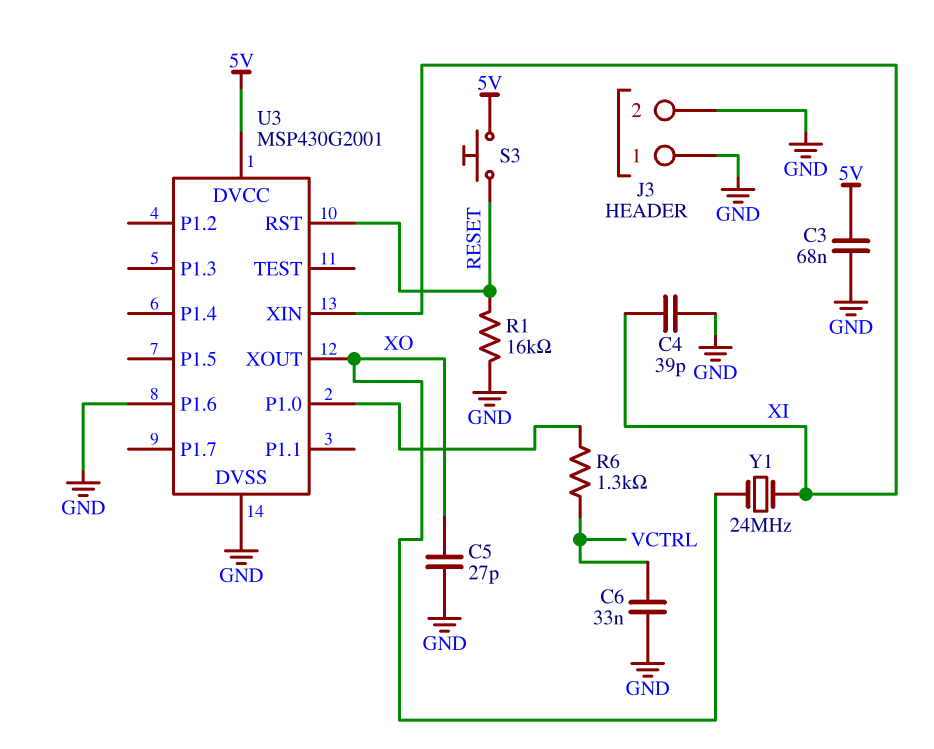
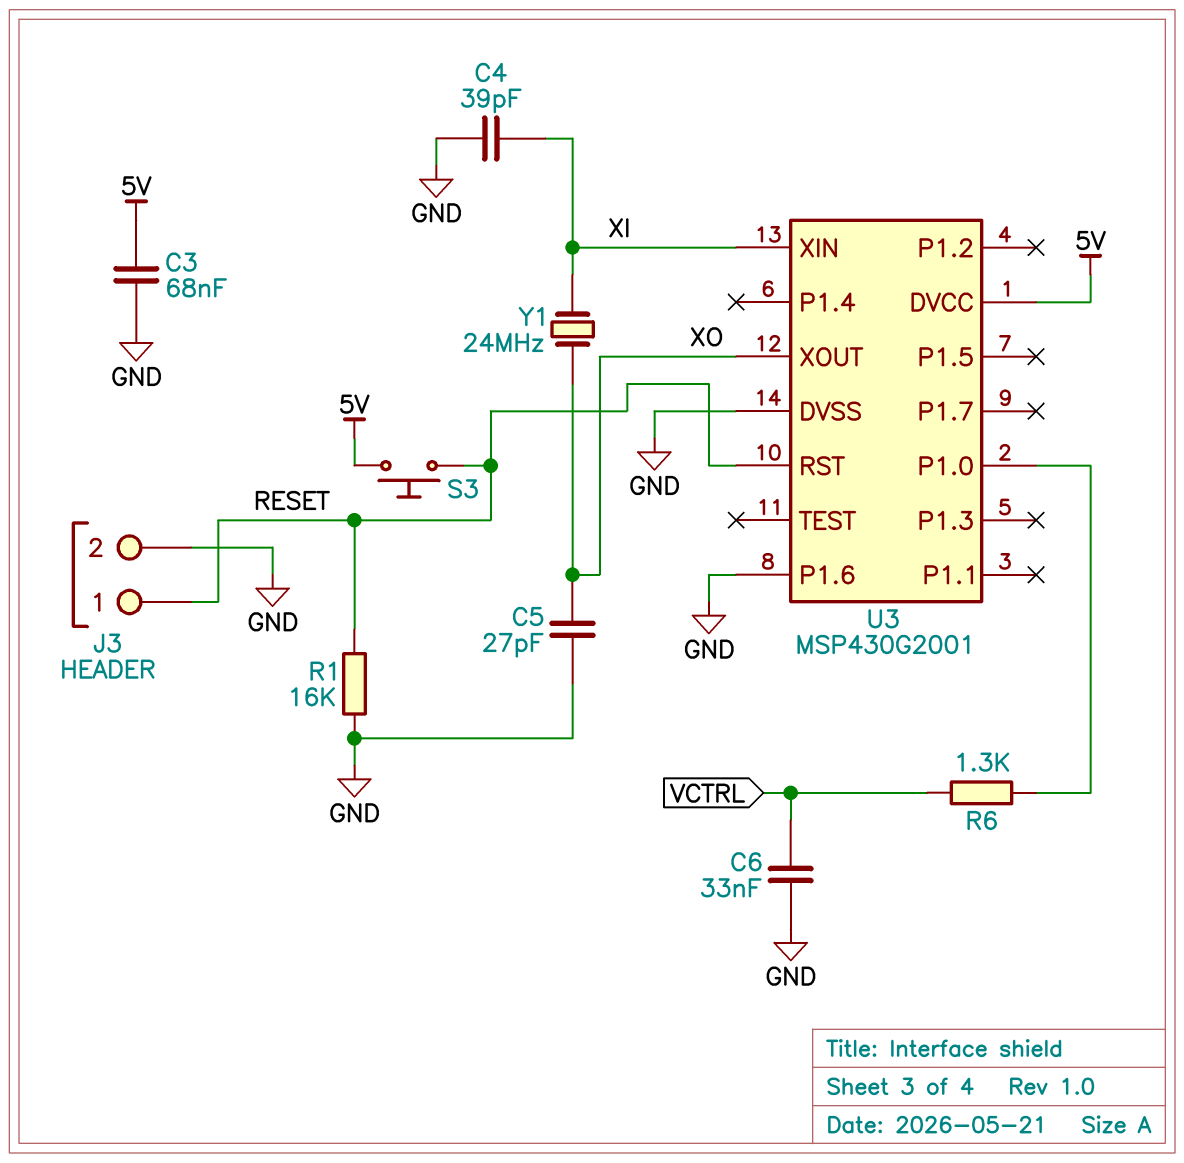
J3 pin 1: GND -> RESET

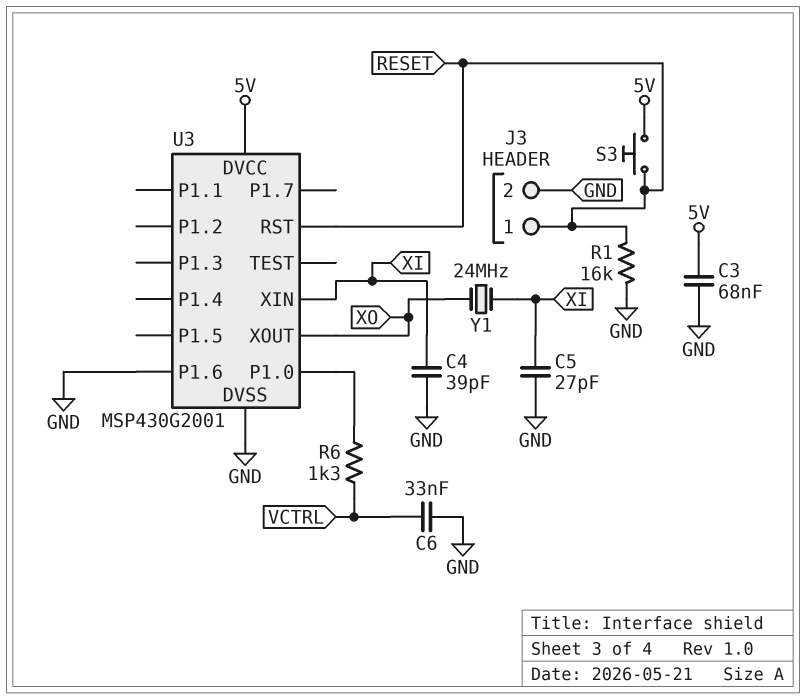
C5: 27pF (GND, XO) -> 27pF (GND, XI)

